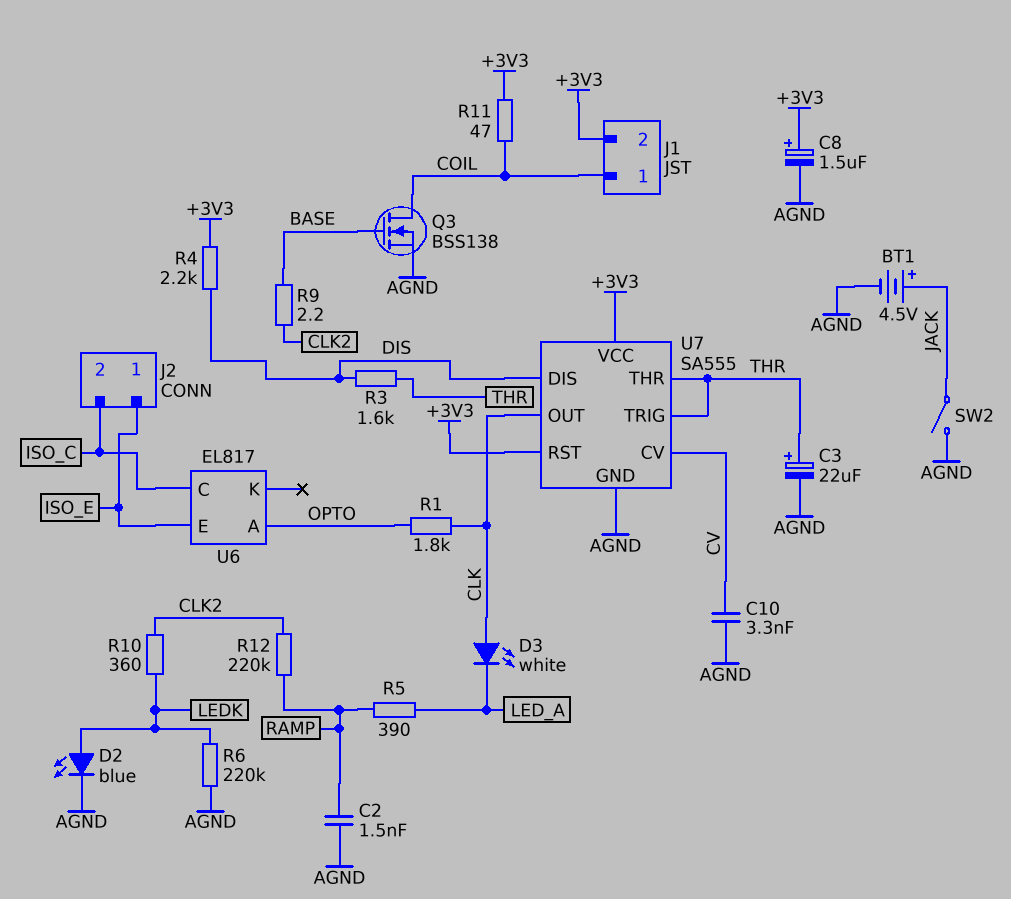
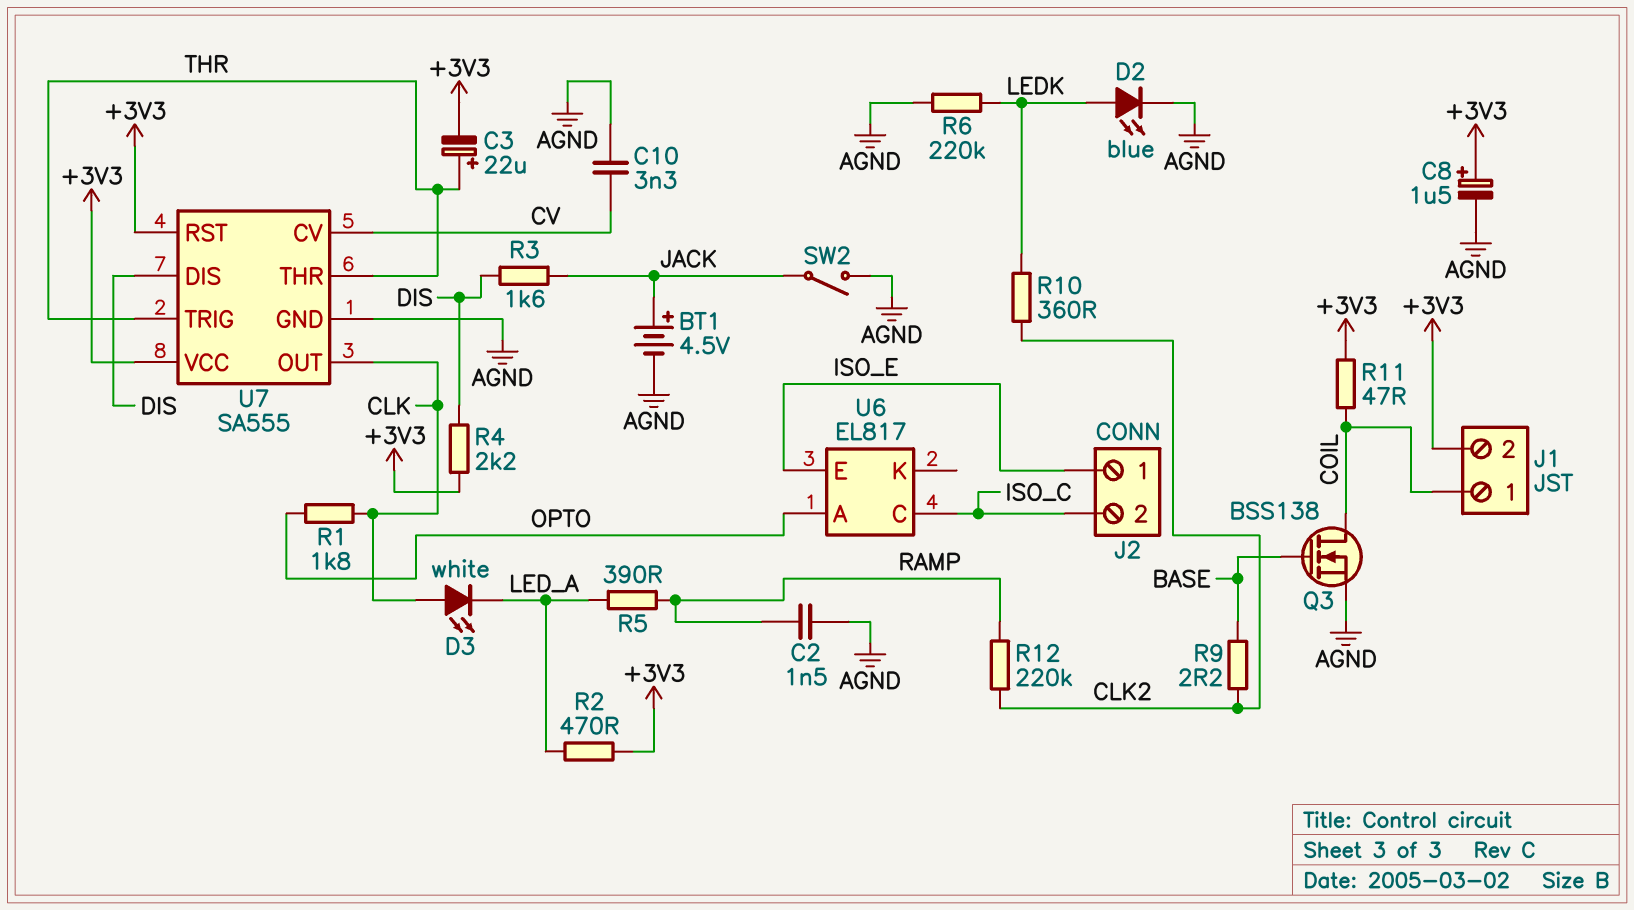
C3: 22uF (plus THR, minus AGND) -> 22uF (plus THR, minus +3V3)
R2: none -> 470 (+3V3, LED_A)
R3: 1.6k (DIS, THR) -> 1.6k (DIS, JACK)

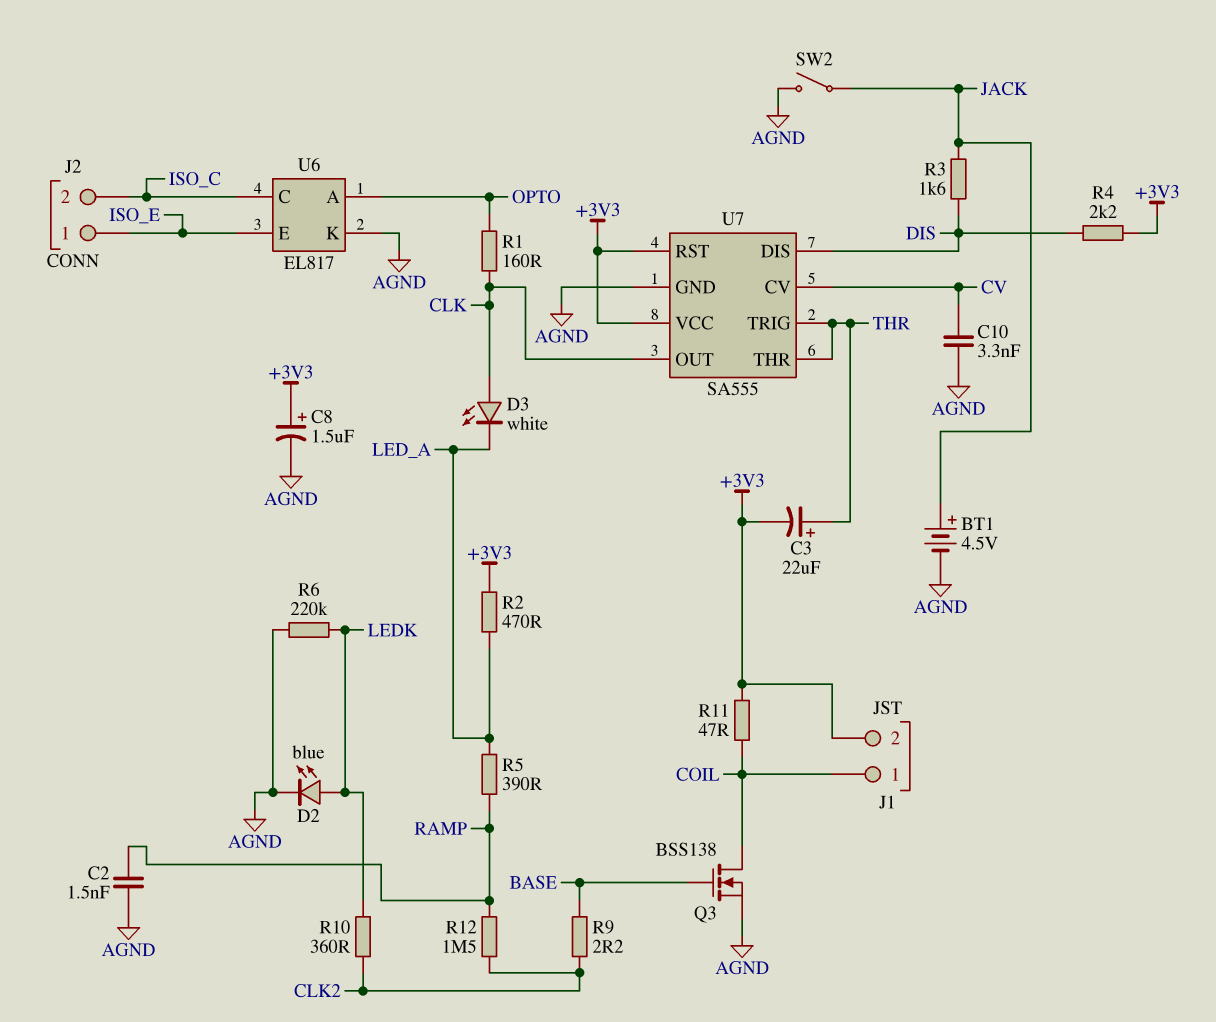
R1: 1.8k (CLK, OPTO) -> 160 (CLK, OPTO)
R12: 220k (CLK2, RAMP) -> 1.5M (CLK2, RAMP)
U6 pin K: none -> AGND

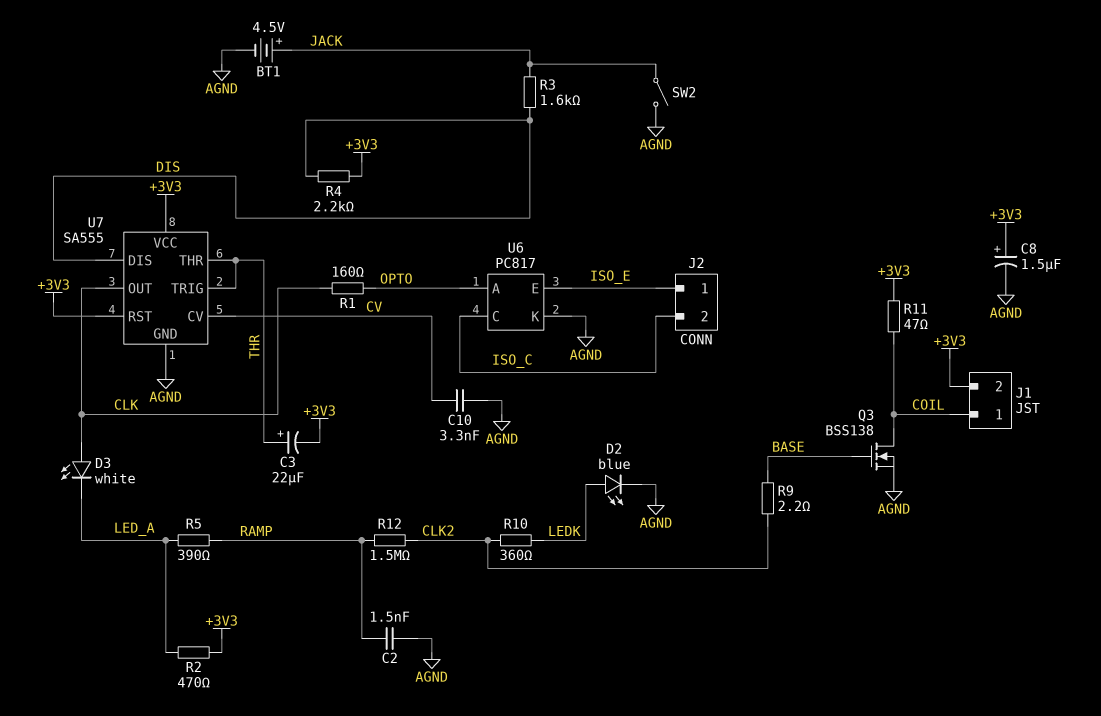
R6: 220k (AGND, LEDK) -> none
U6: EL817 -> PC817

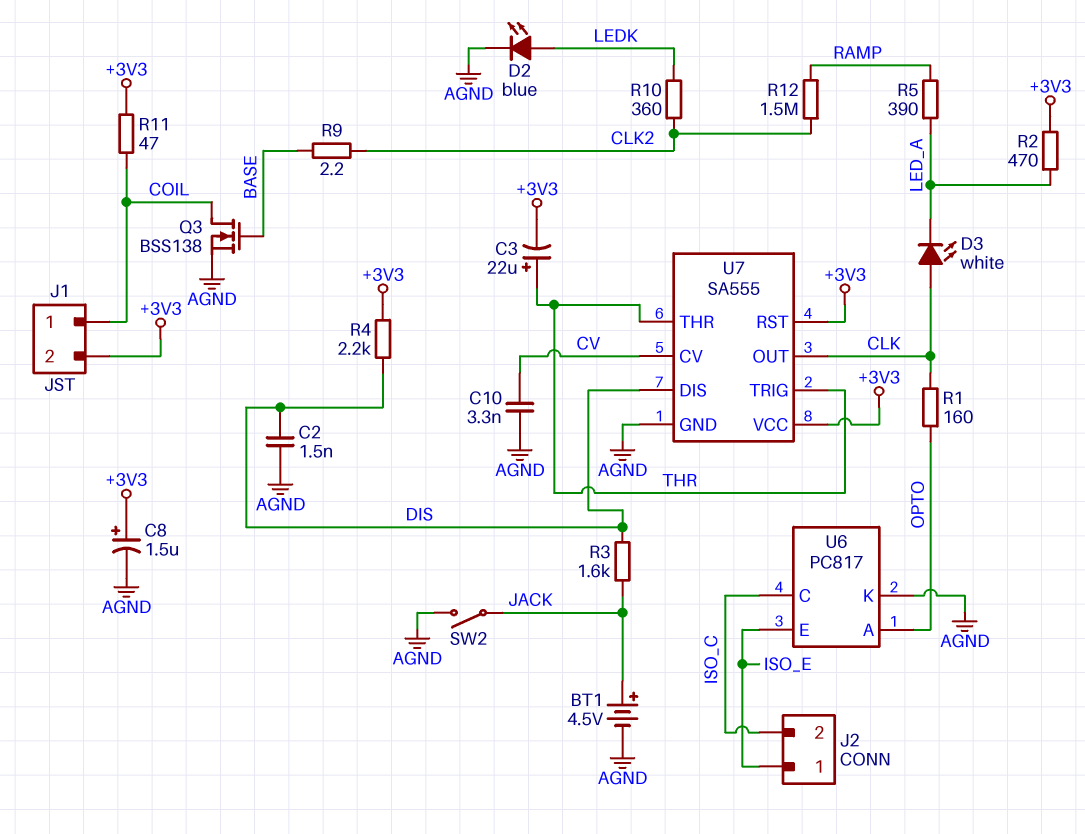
C2: 1.5nF (AGND, RAMP) -> 1.5nF (AGND, DIS)

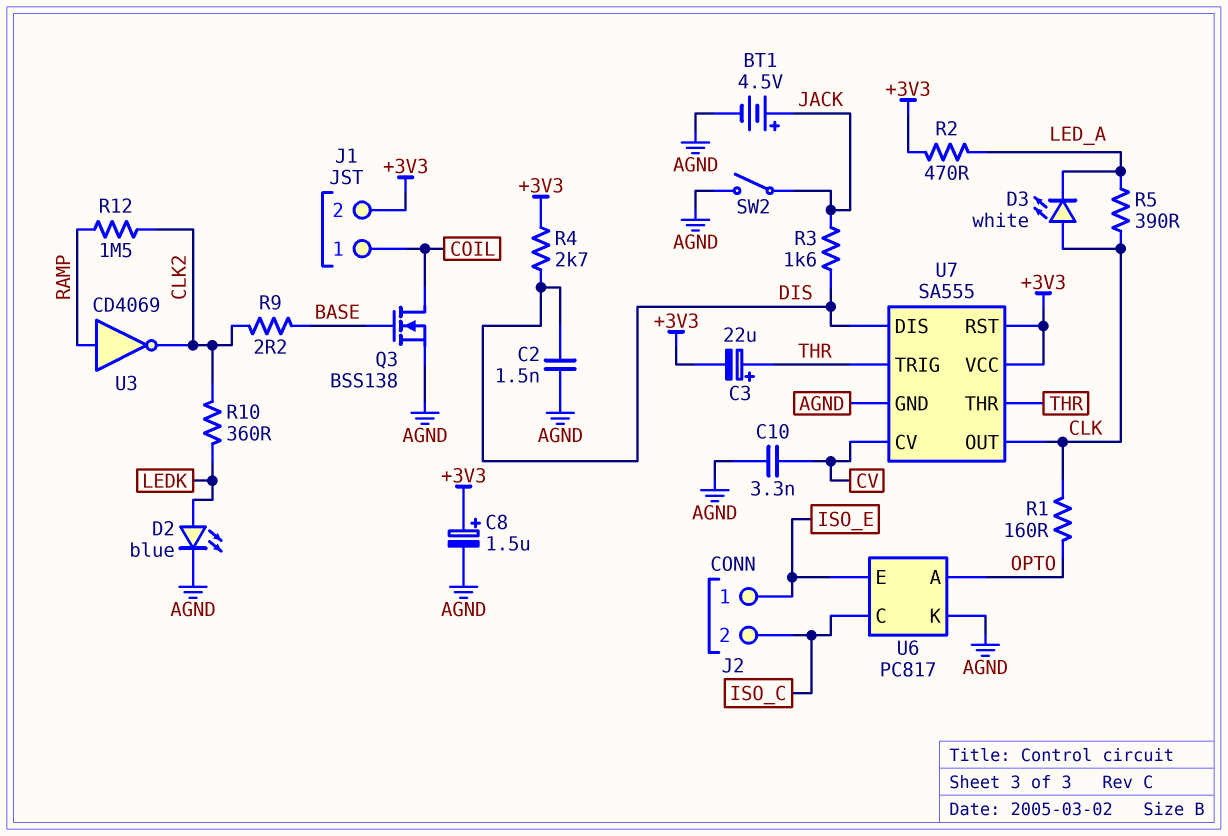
R4: 2.2k (+3V3, DIS) -> 2.7k (+3V3, DIS)
R5: 390 (LED_A, RAMP) -> 390 (CLK, LED_A)
R11: 47 (+3V3, COIL) -> none
U3: none -> NOT CD4069 (in RAMP, out CLK2)

